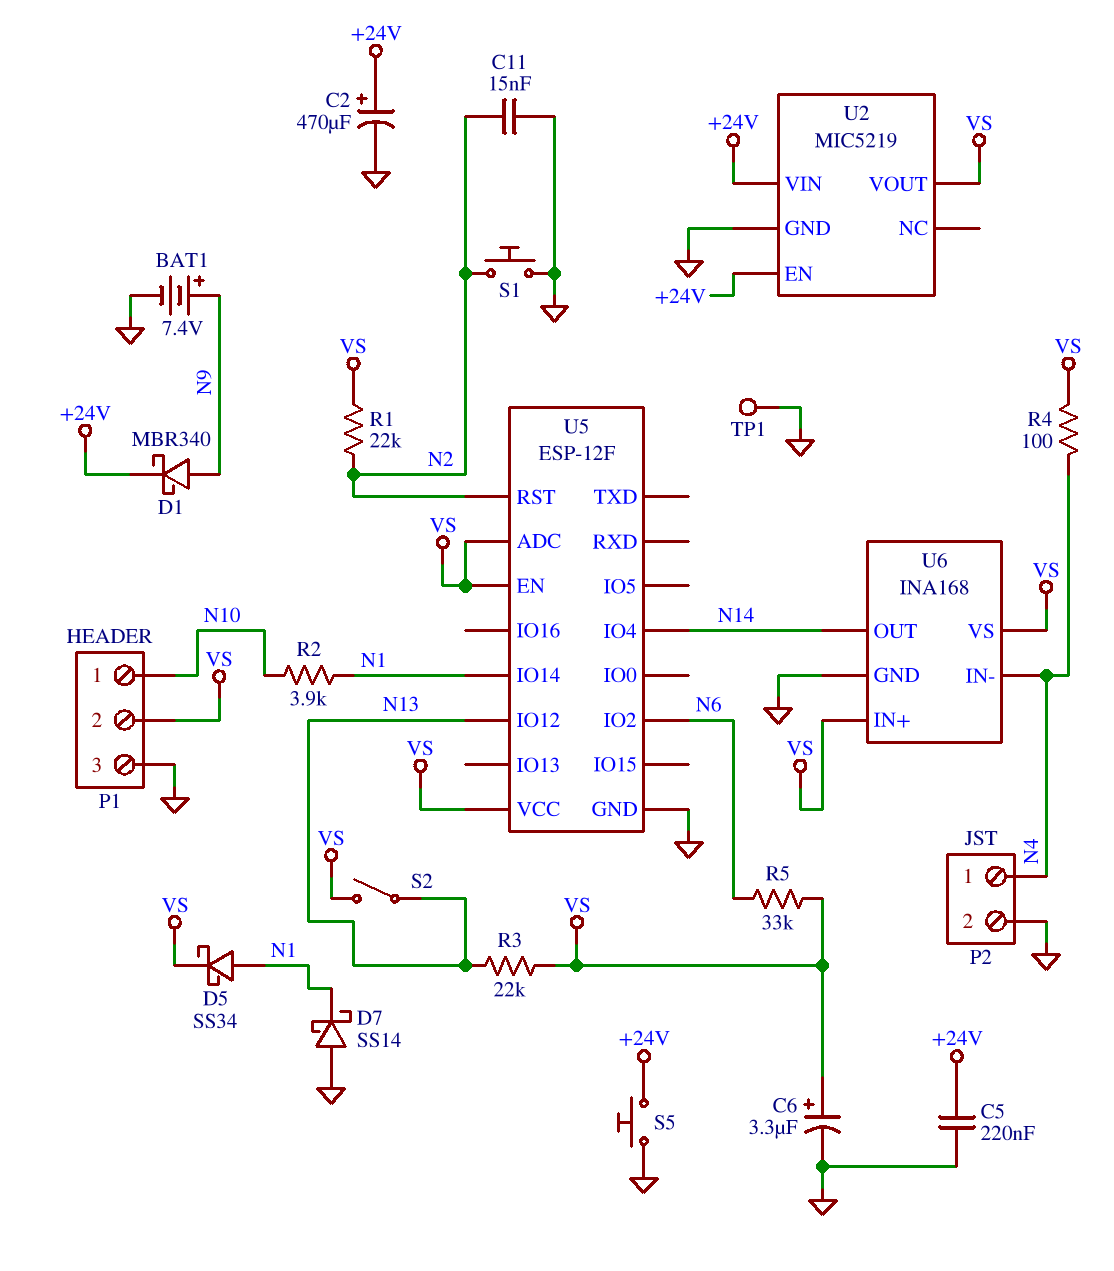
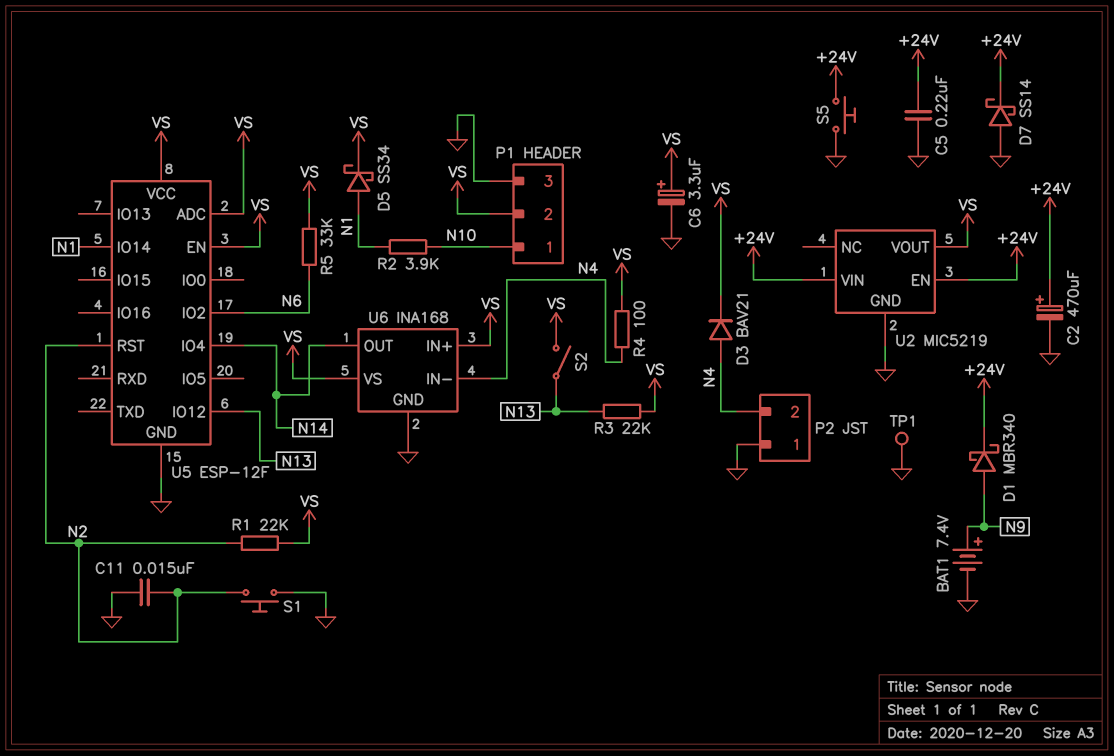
D3: none -> diode BAV21 (A N4, K VS)
D7: schottky SS14 (A GND, K N1) -> schottky SS14 (A GND, K +24V)
P2 pin 1: N4 -> GND
P2 pin 2: GND -> N4

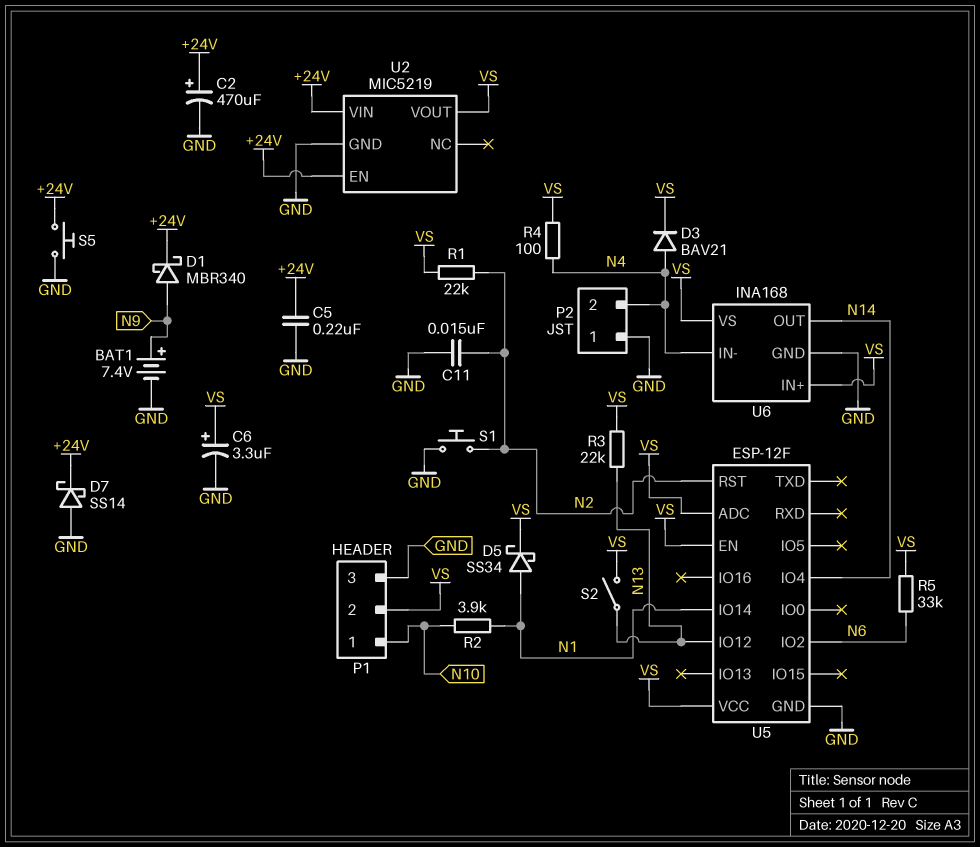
TP1: test point (GND) -> none

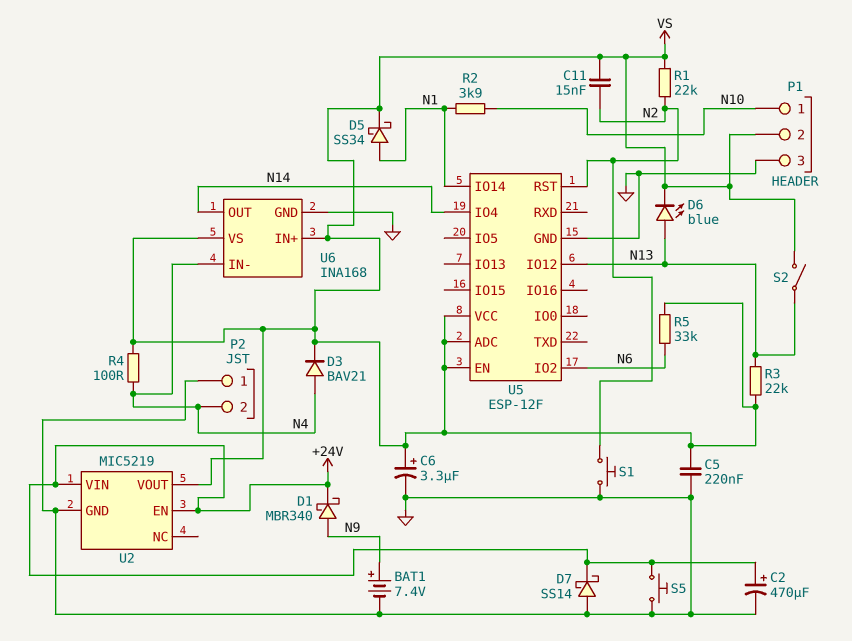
C5: 220nF (+24V, GND) -> 220nF (GND, VS)
C11: 15nF (GND, N2) -> 15nF (N2, VS)
D6: none -> LED blue (A N13, K VS)

